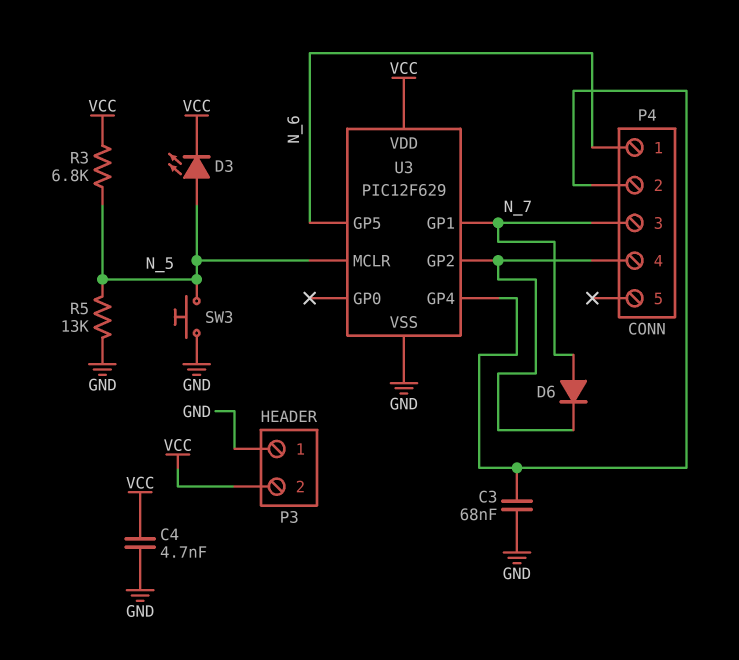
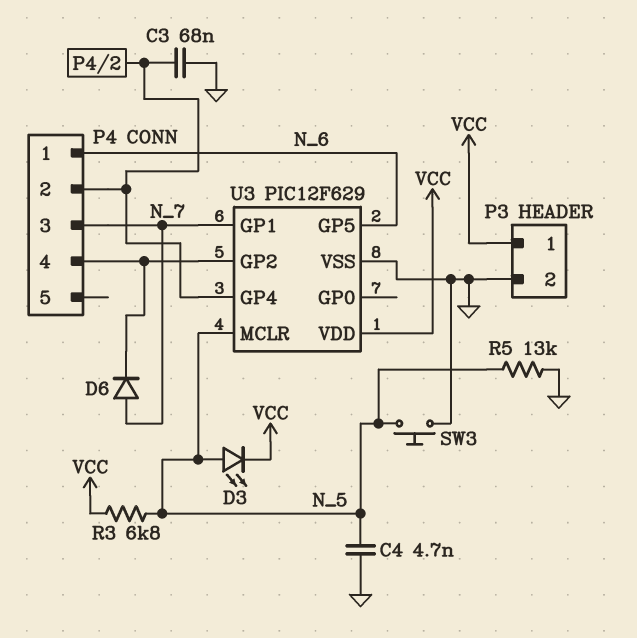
C4: 4.7nF (GND, VCC) -> 4.7nF (GND, N_5)
P3 pin 1: GND -> VCC
P3 pin 2: VCC -> GND

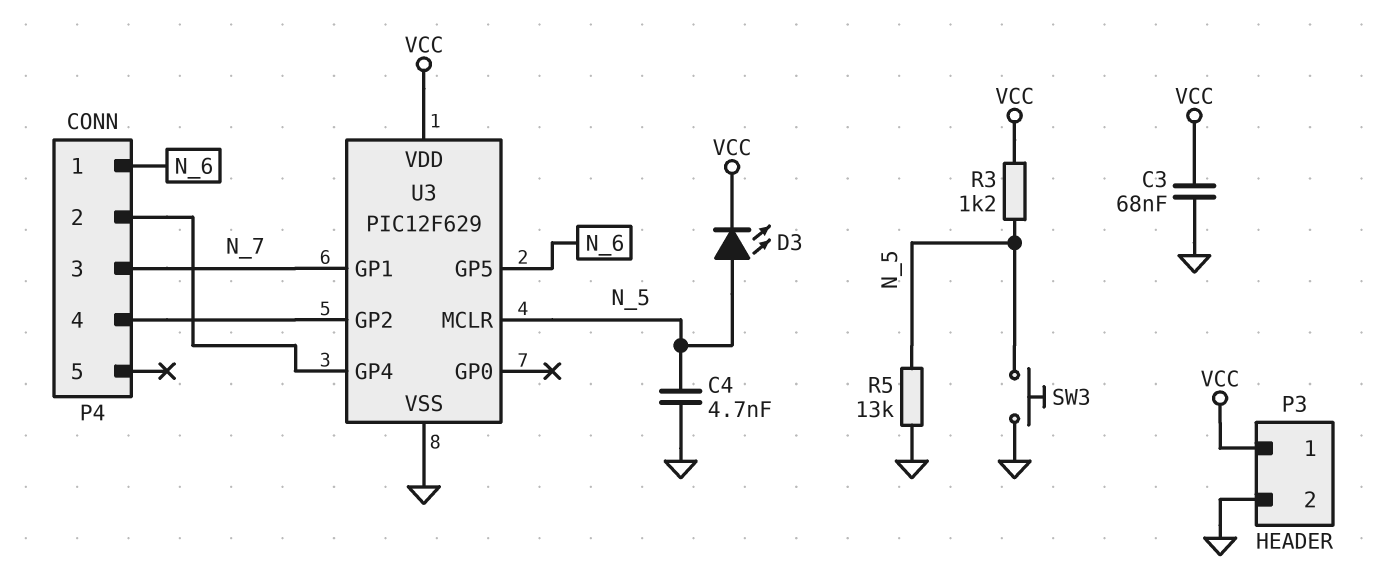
C3: 68nF (GND, P4/2) -> 68nF (GND, VCC)
D6: diode (A N_7, K P4/4) -> none
R3: 6.8k (N_5, VCC) -> 1.2k (N_5, VCC)

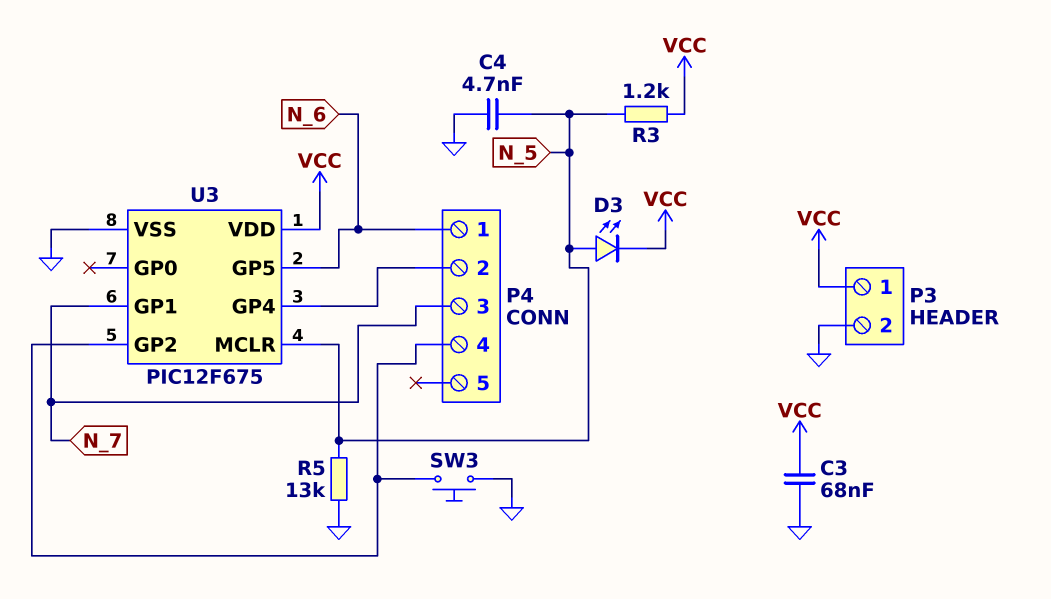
SW3: button (GND, N_5) -> button (GND, P4/4)
U3: PIC12F629 -> PIC12F675

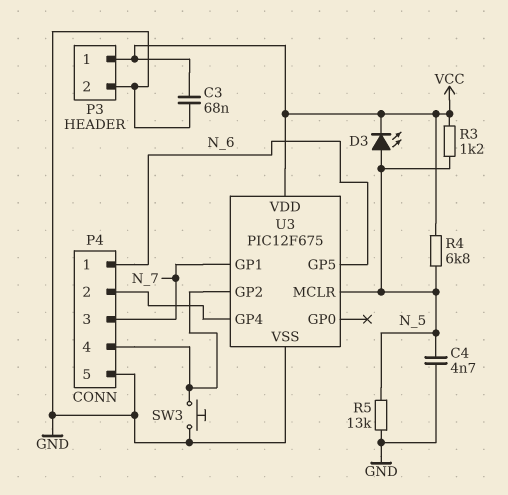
P4 pin 5: none -> GND
R4: none -> 6.8k (N_5, VCC)

